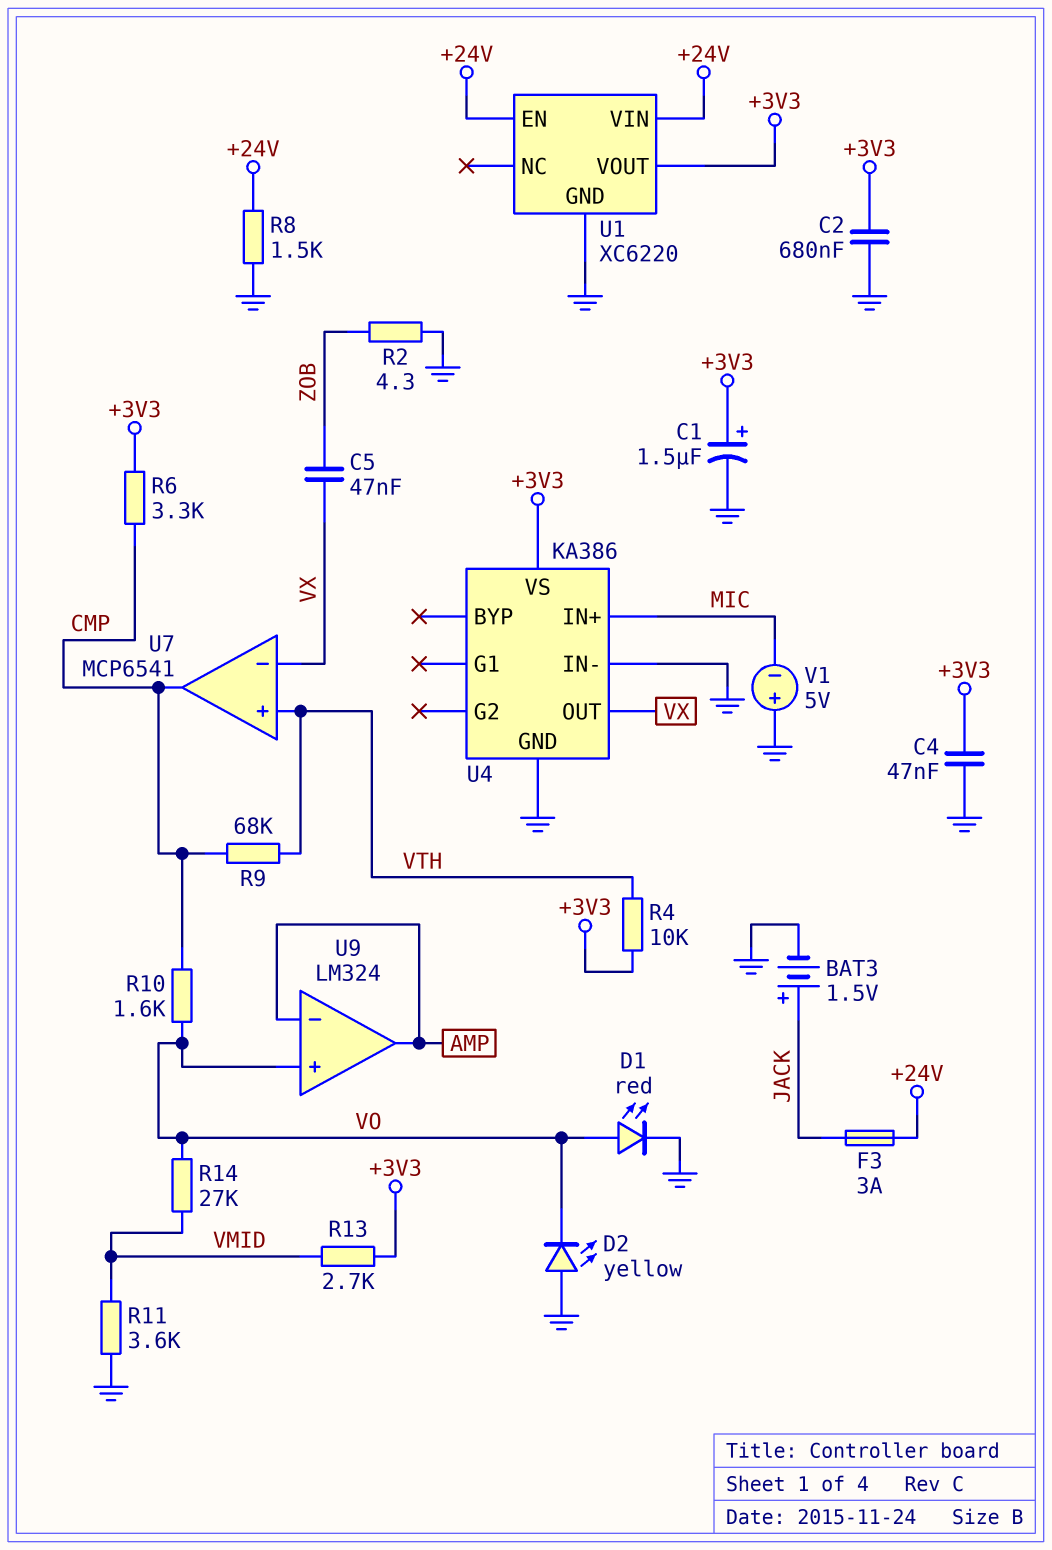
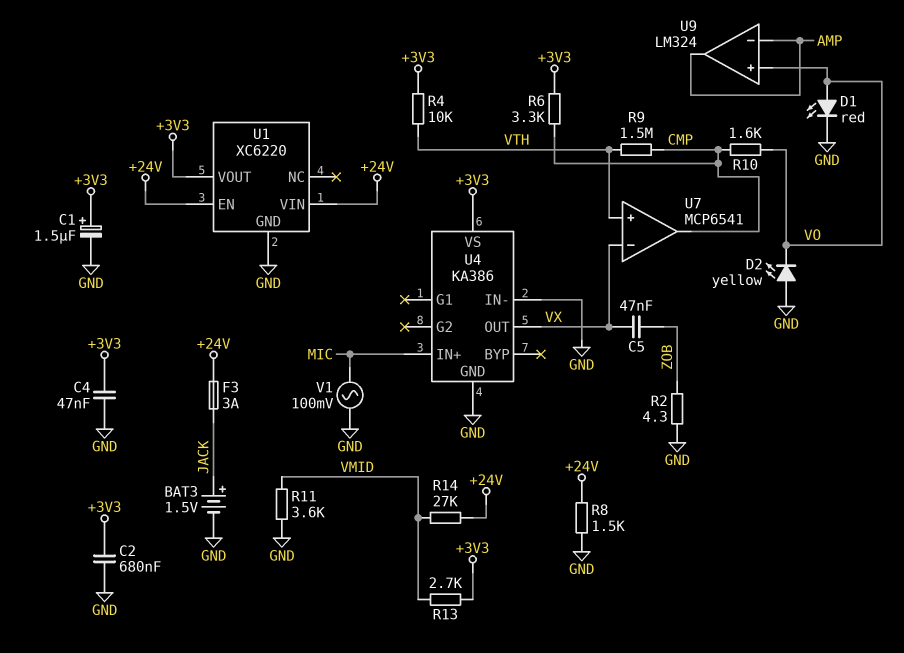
R9: 68k (CMP, VTH) -> 1.5M (CMP, VTH)
R14: 27k (VMID, VO) -> 27k (+24V, VMID)
V1: 5V (plus GND, minus MIC) -> AC 100mV (GND, MIC)

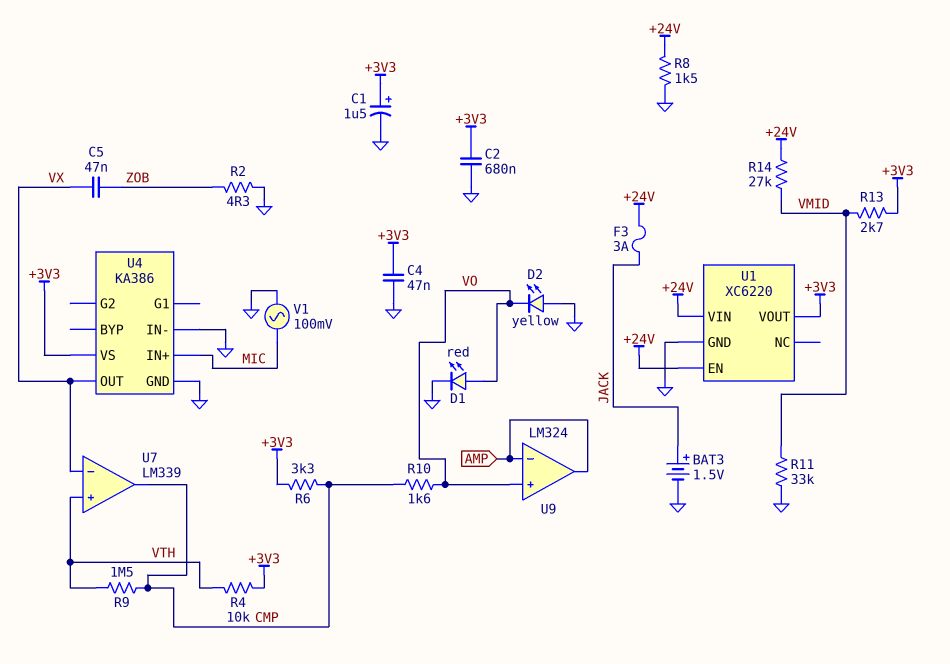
R11: 3.6k (GND, VMID) -> 33k (GND, VMID)
U7: MCP6541 -> LM339

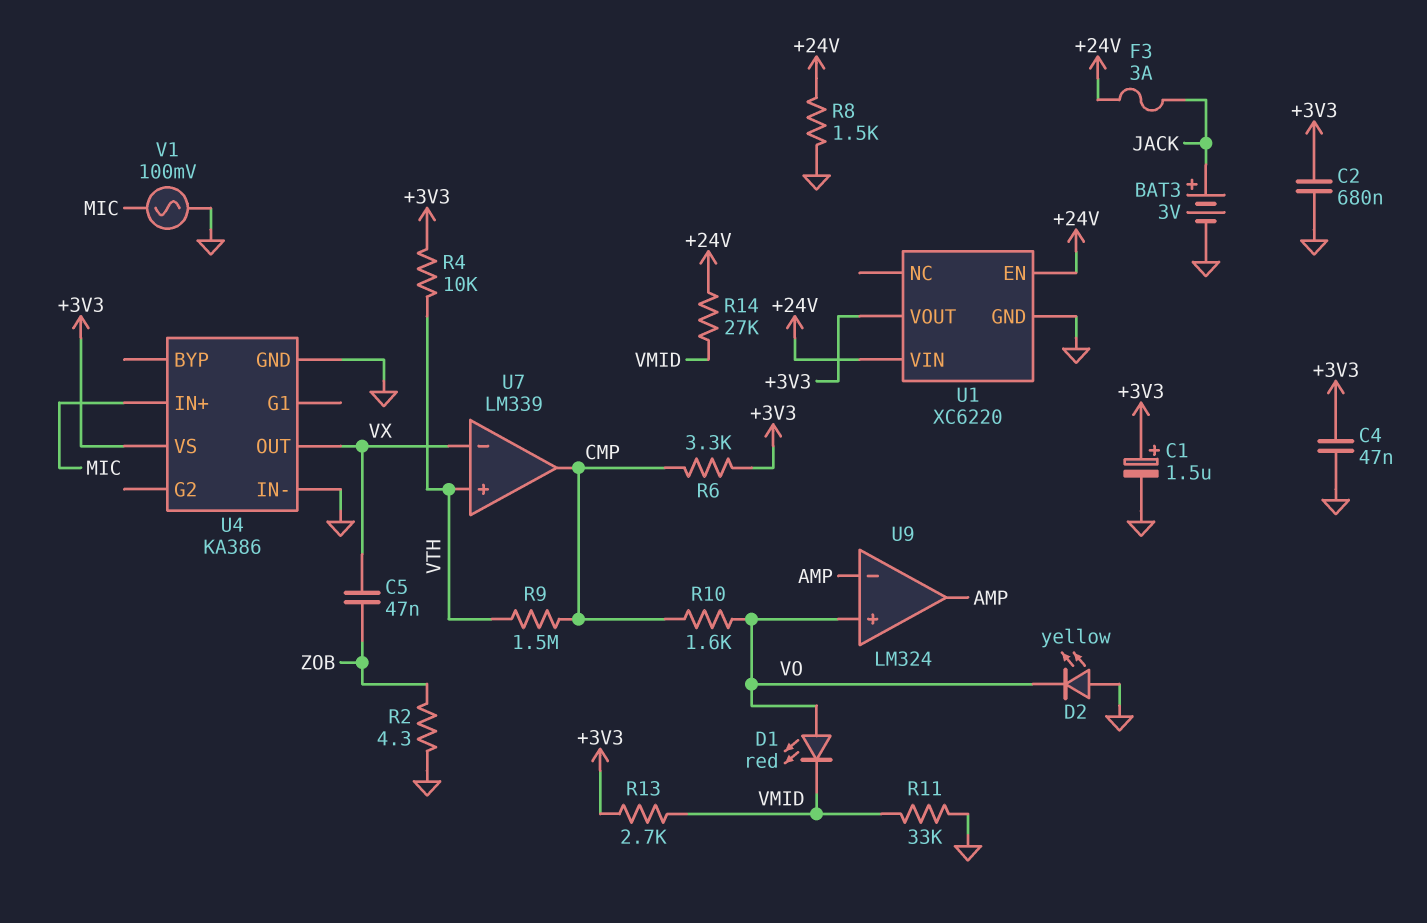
BAT3: 1.5V (plus JACK, minus GND) -> 3V (plus JACK, minus GND)
D1: LED red (A VO, K GND) -> LED red (A VO, K VMID)

